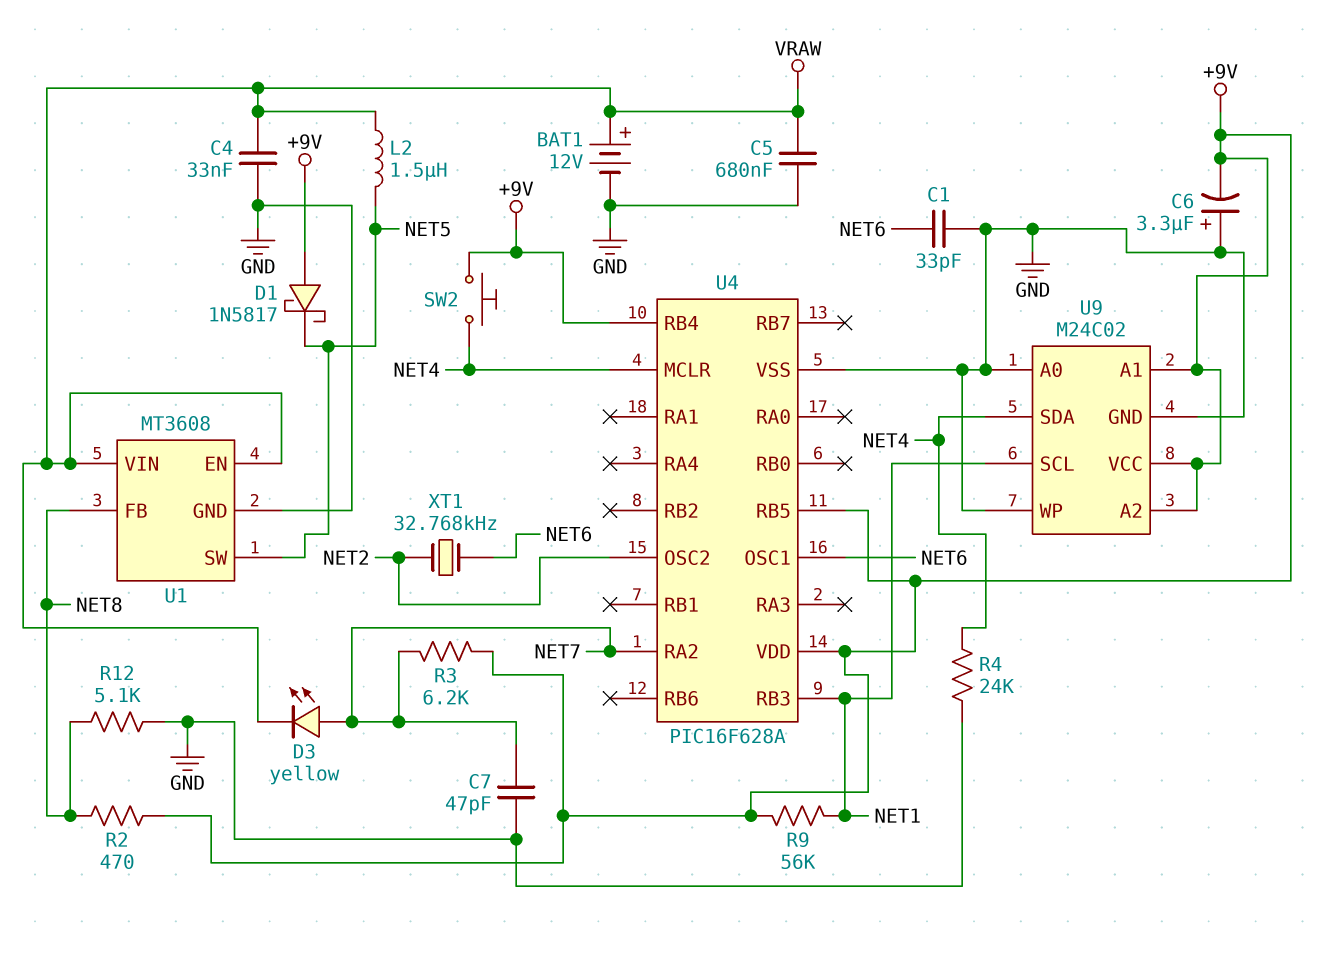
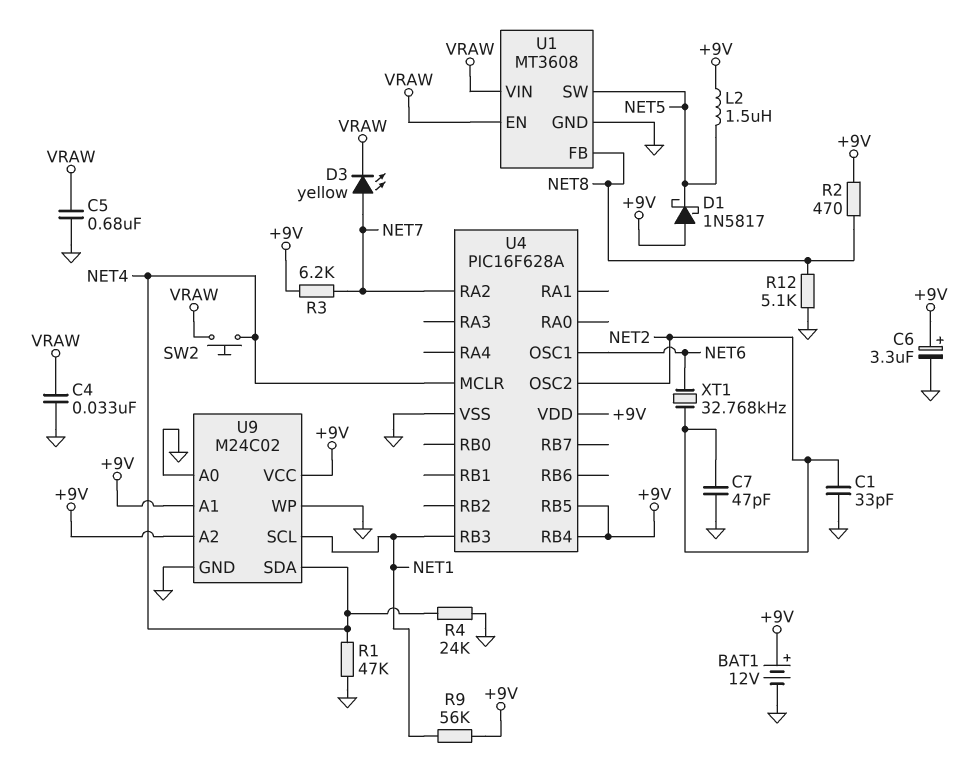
BAT1: 12V (plus VRAW, minus GND) -> 12V (plus +9V, minus GND)
C1: 33pF (GND, NET6) -> 33pF (GND, NET2)
C6: 3.3uF (plus GND, minus +9V) -> 3.3uF (plus +9V, minus GND)
C7: 47pF (GND, NET7) -> 47pF (GND, NET2)
L2: 1.5uH (NET5, VRAW) -> 1.5uH (+9V, NET5)
R1: none -> 47k (GND, NET4)
SW2: button (+9V, NET4) -> button (NET4, VRAW)

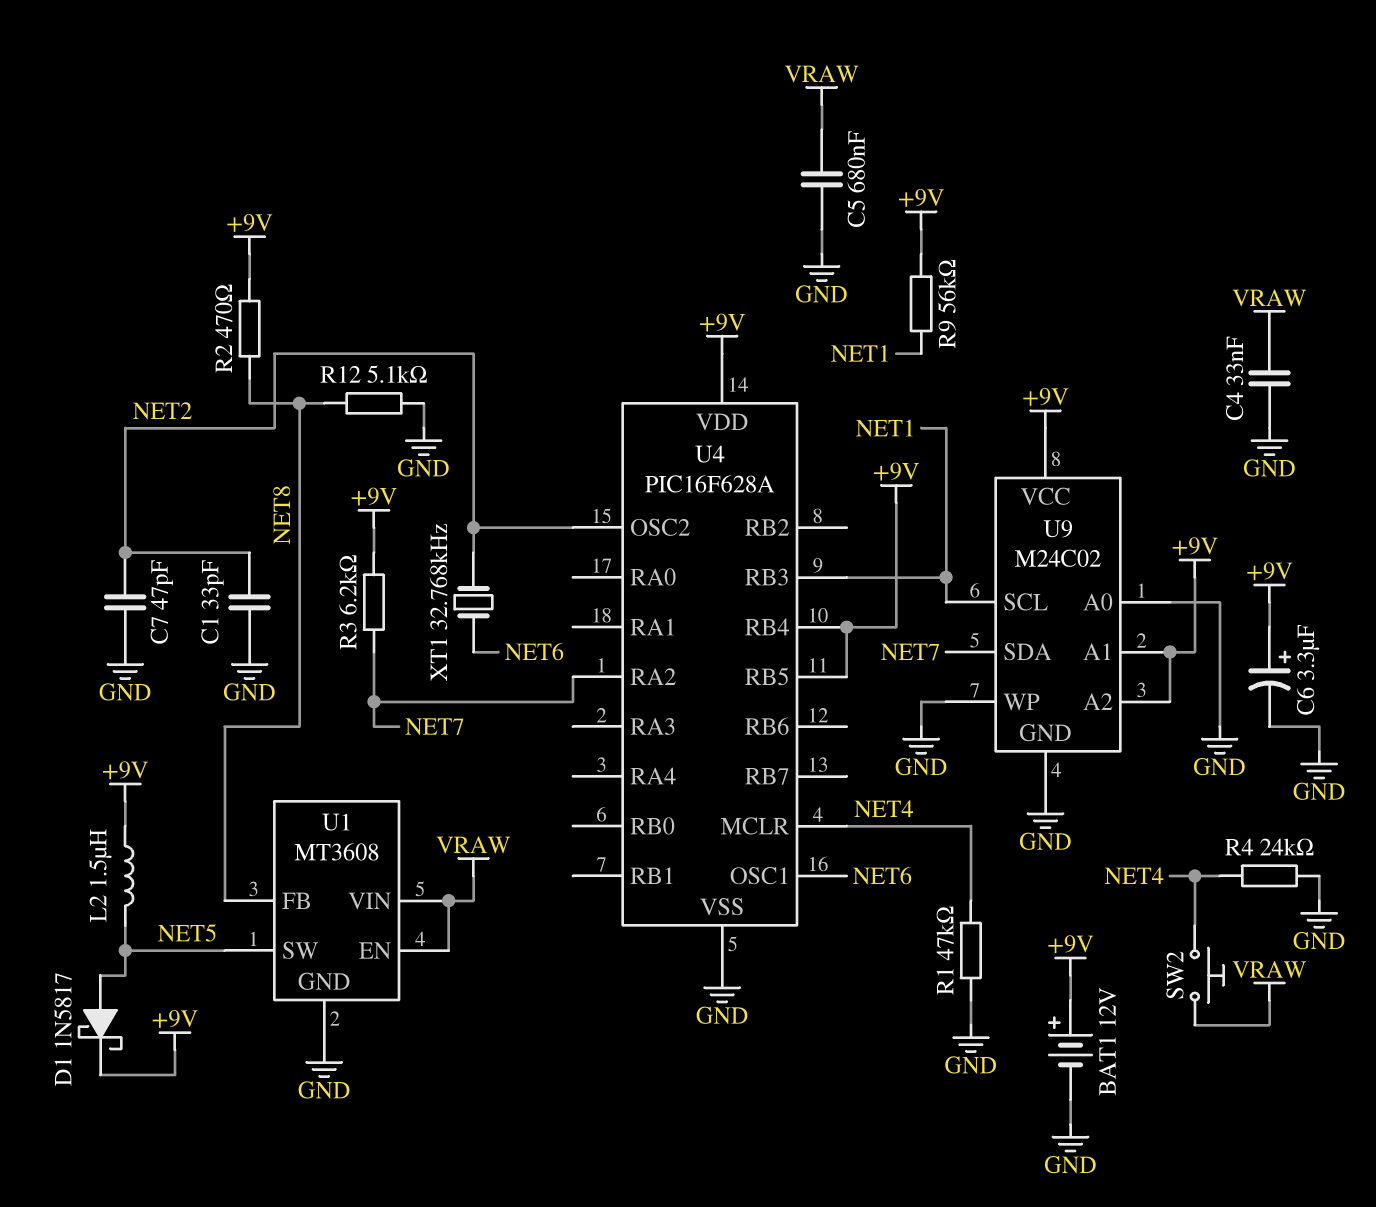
D1: schottky 1N5817 (A +9V, K NET5) -> schottky 1N5817 (A NET5, K +9V)
D3: LED yellow (A NET7, K VRAW) -> none
U9 pin SDA: NET4 -> NET7

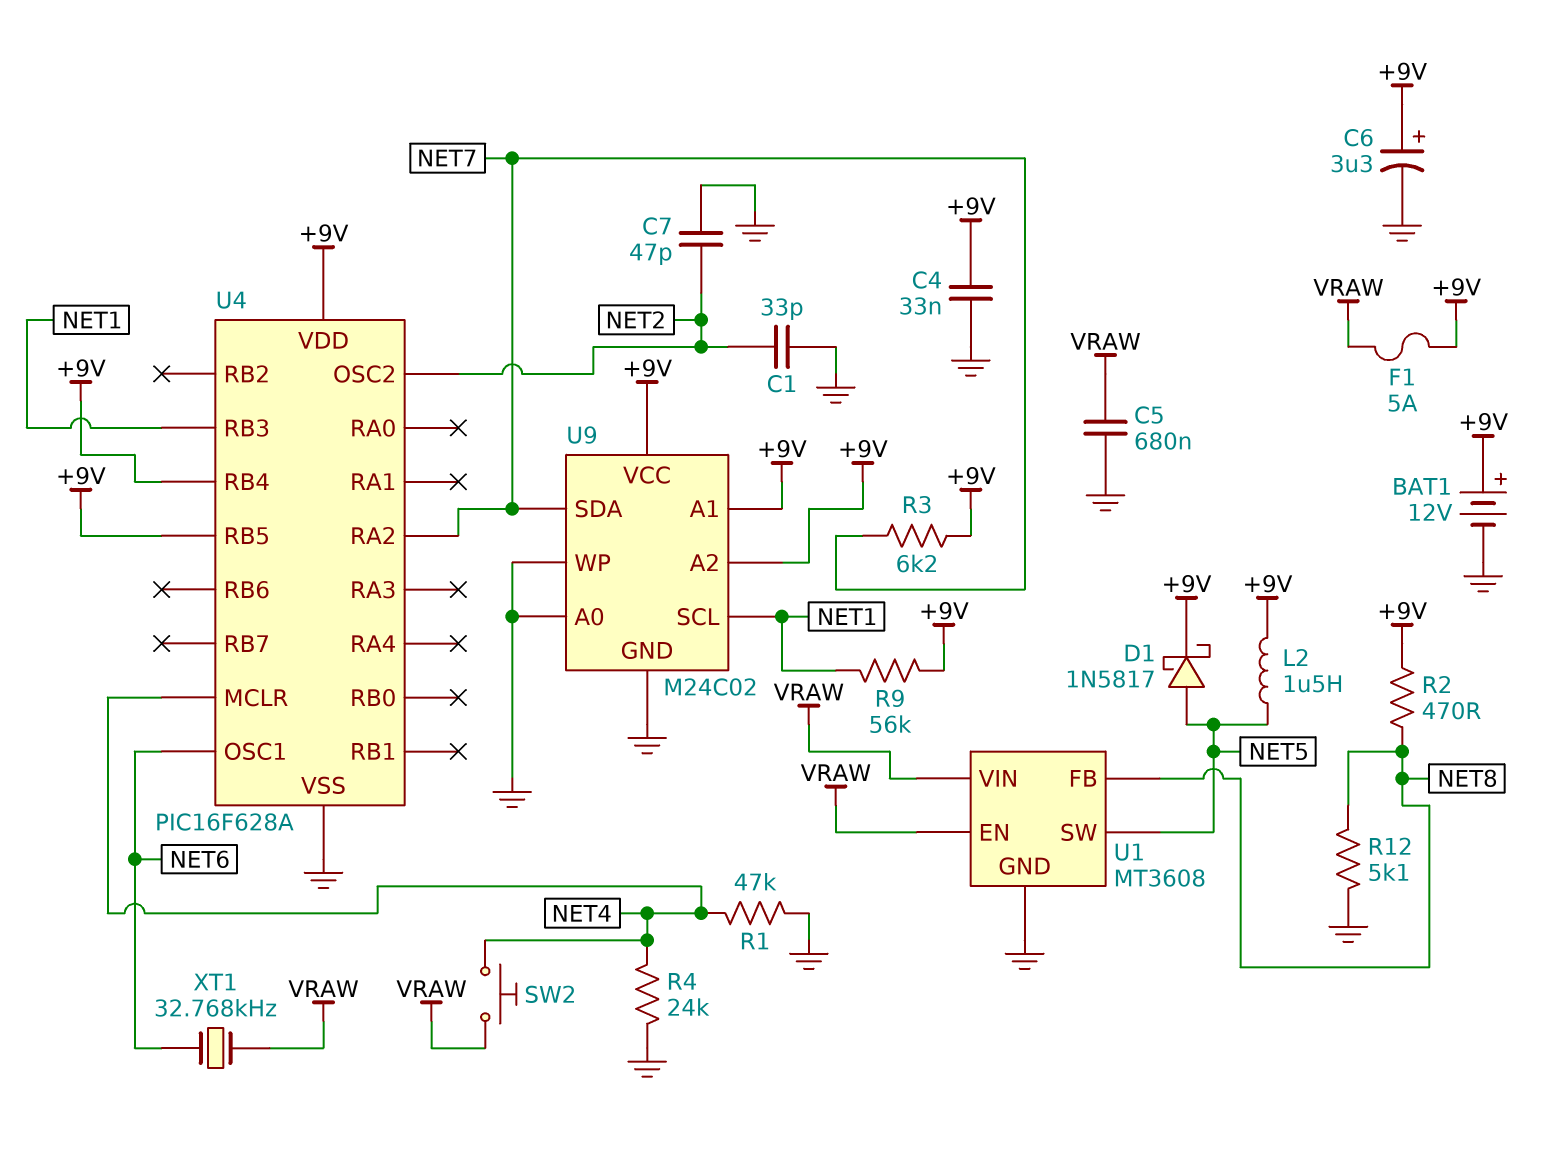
C4: 33nF (GND, VRAW) -> 33nF (+9V, GND)
F1: none -> 5A (+9V, VRAW)
XT1: 32.768kHz (NET2, NET6) -> 32.768kHz (NET6, VRAW)

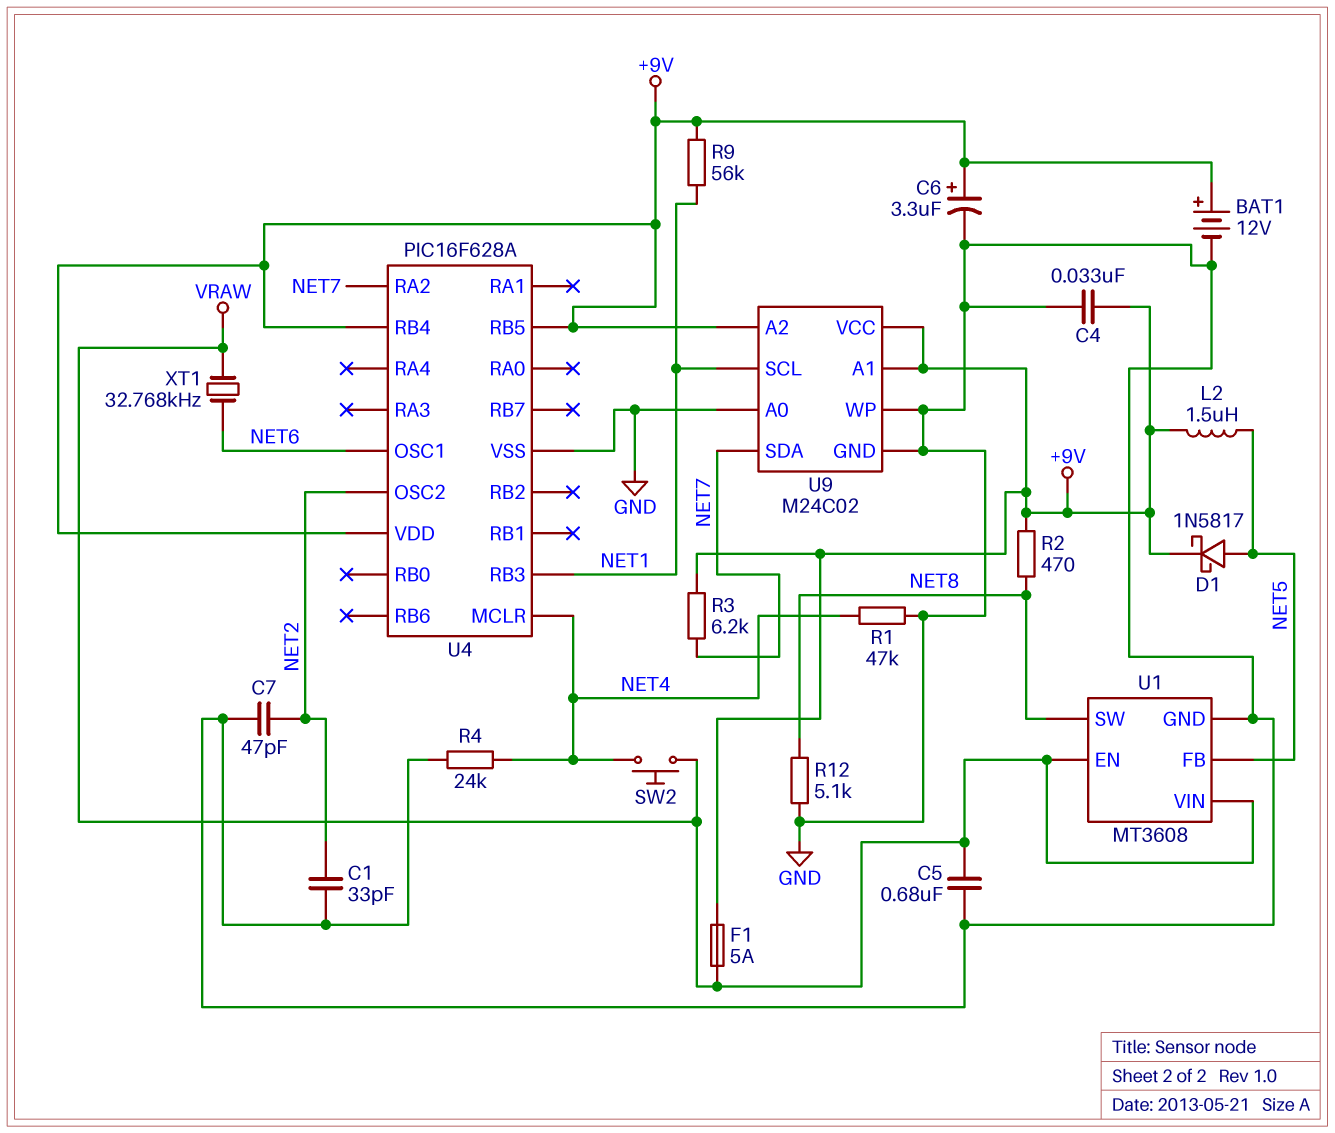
U1 pin FB: NET8 -> NET5
U1 pin SW: NET5 -> NET8

